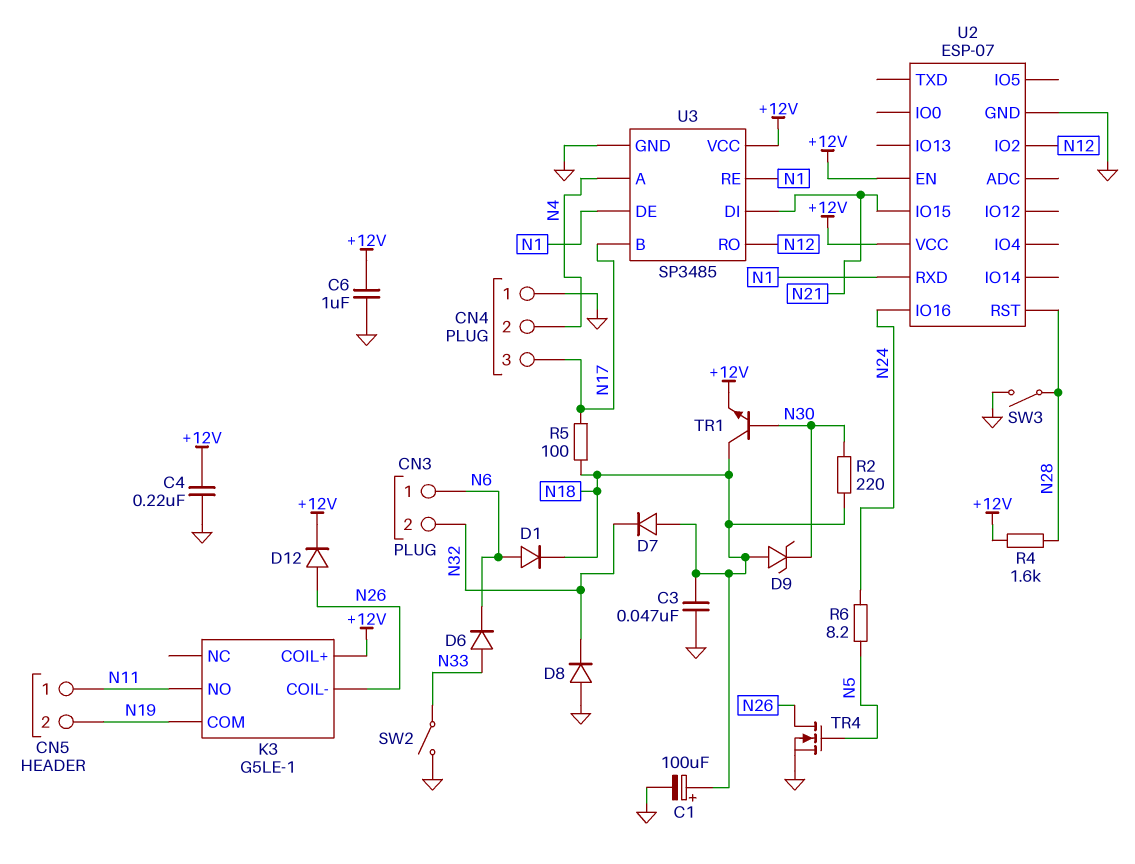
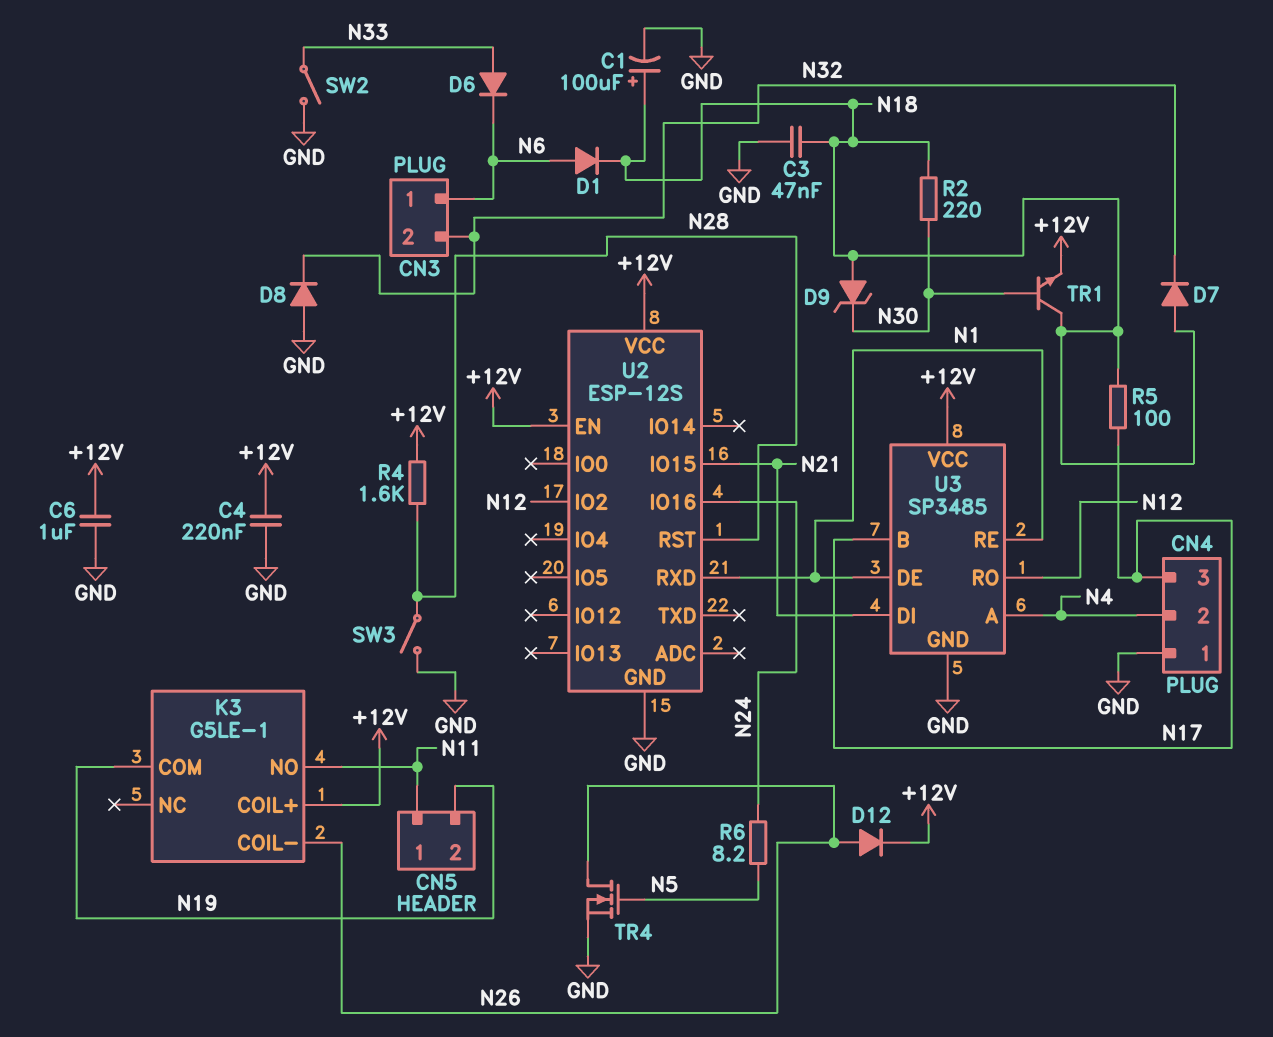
U2: ESP-07 -> ESP-12S

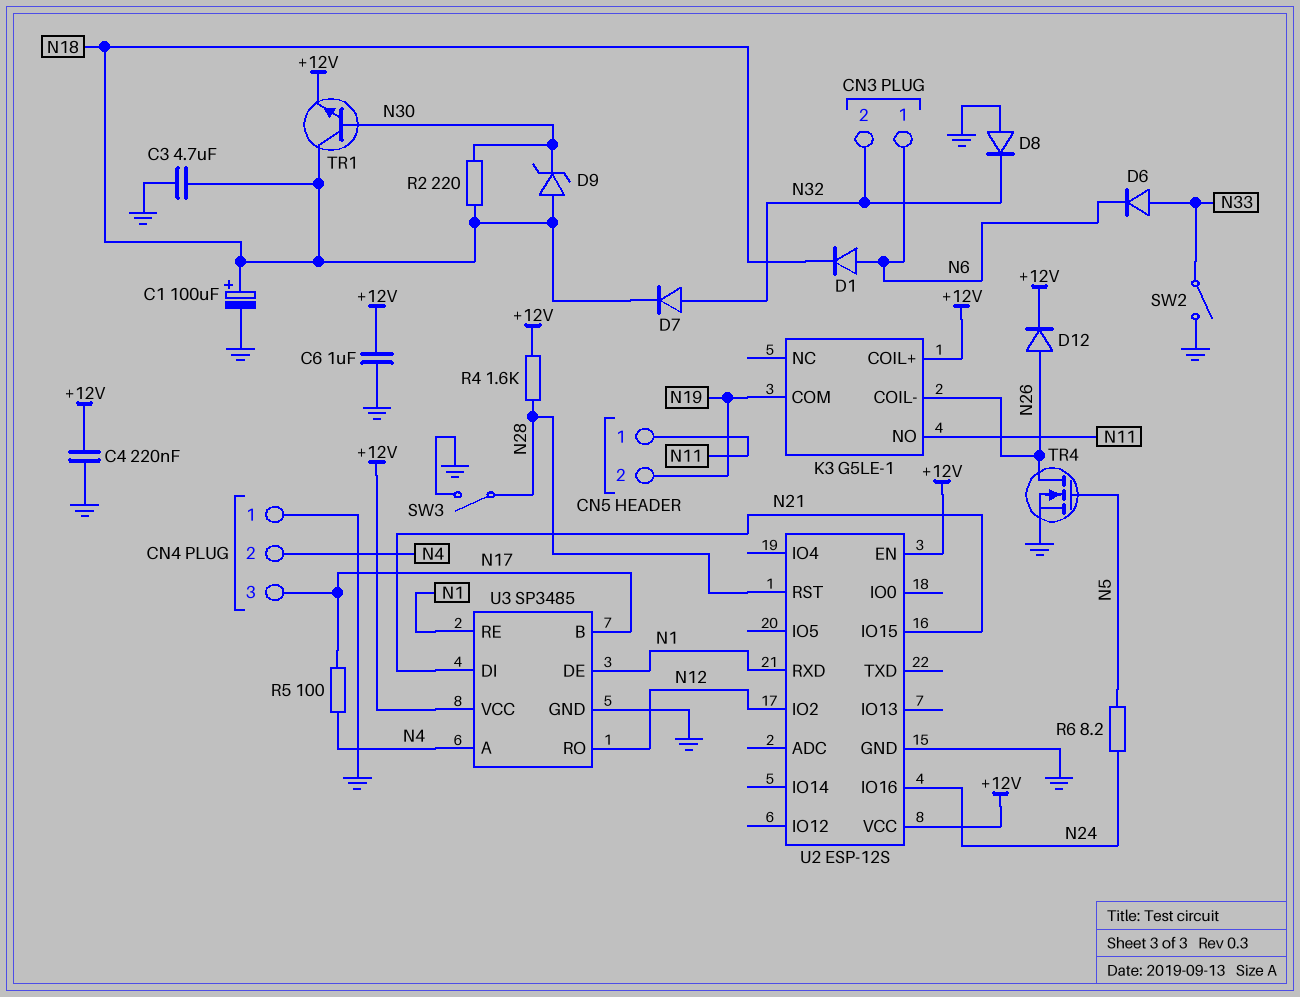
C3: 47nF (GND, N18) -> 4.7uF (GND, N18)
D7: diode (A N18, K N32) -> diode (A N32, K N18)
R5: 100 (N17, N18) -> 100 (N4, N17)

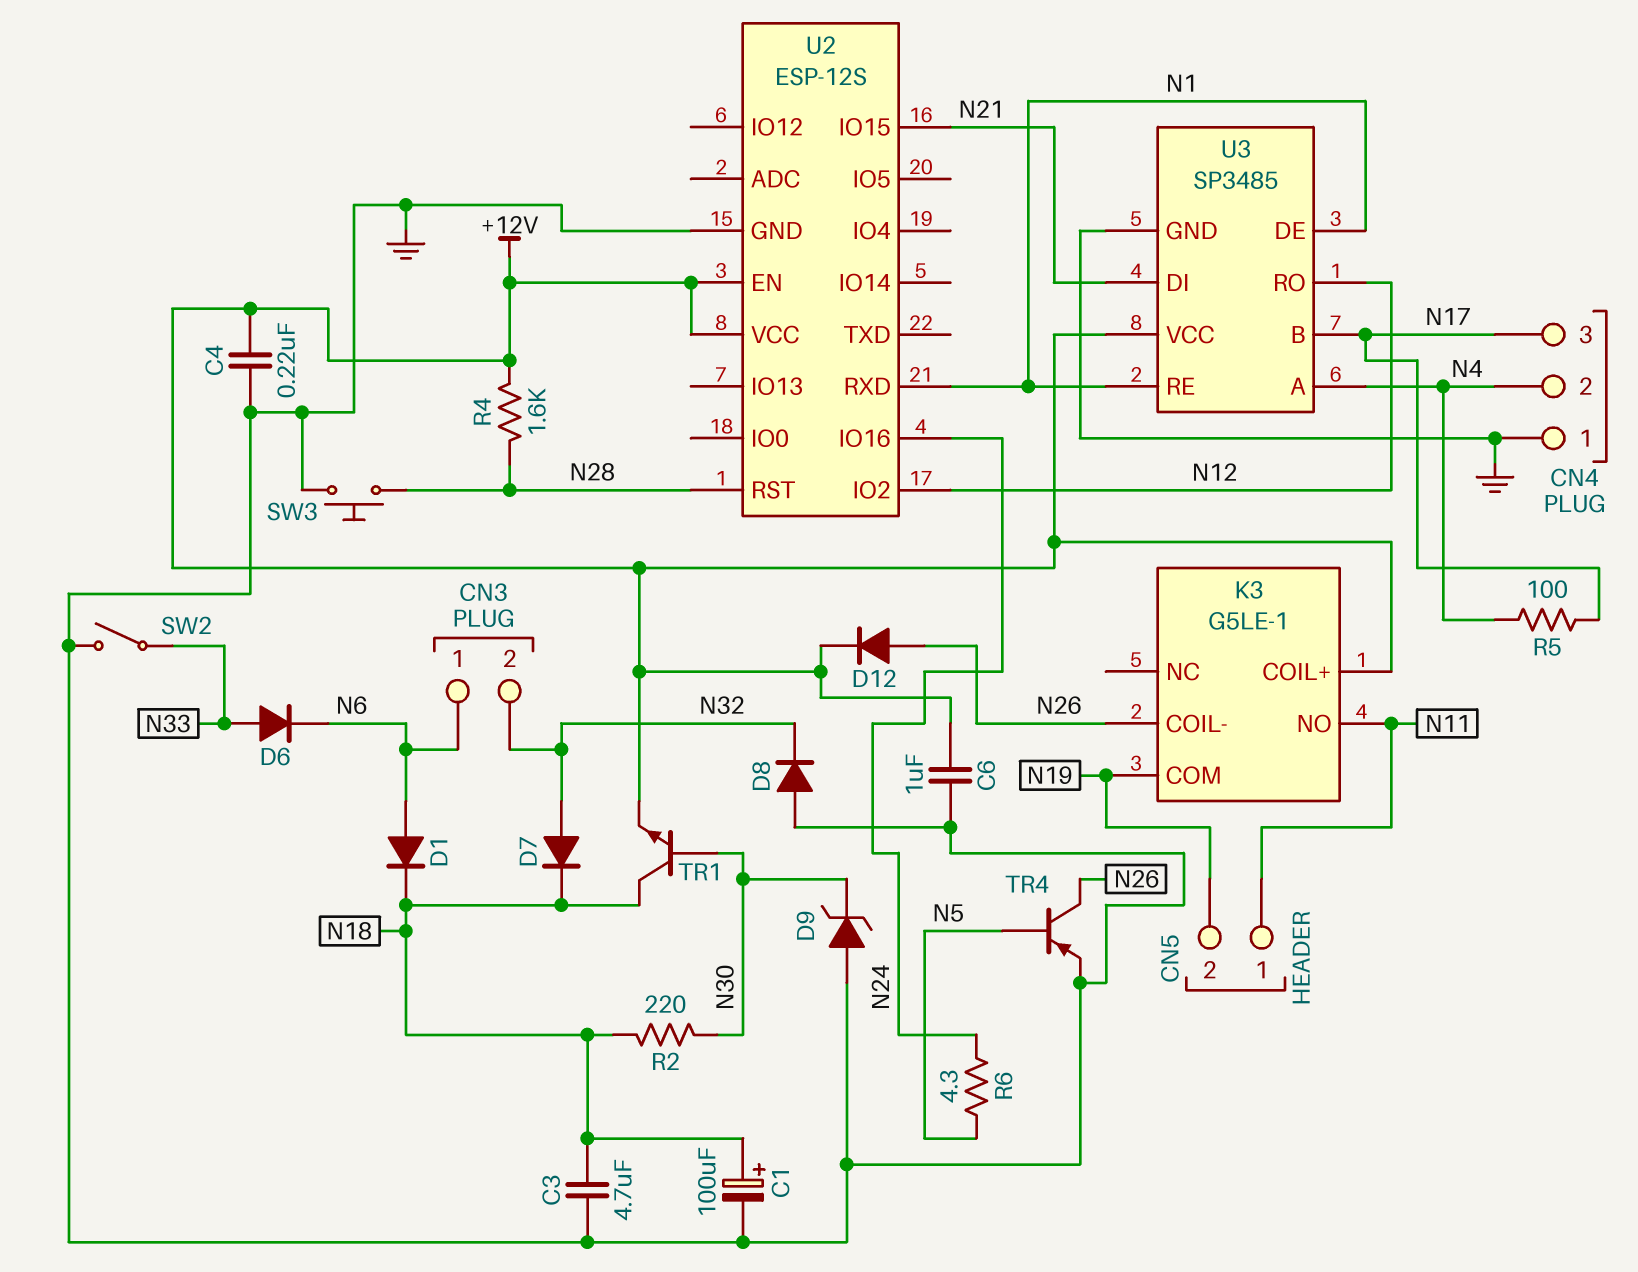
D9: zener (A N18, K N30) -> zener (A GND, K N30)
R6: 8.2 (N5, N24) -> 4.3 (N5, N24)
SW3: switch (GND, N28) -> button (GND, N28)
TR4: NMOS (G N5, D N26, S GND) -> PNP (B N5, C N26, E GND)

